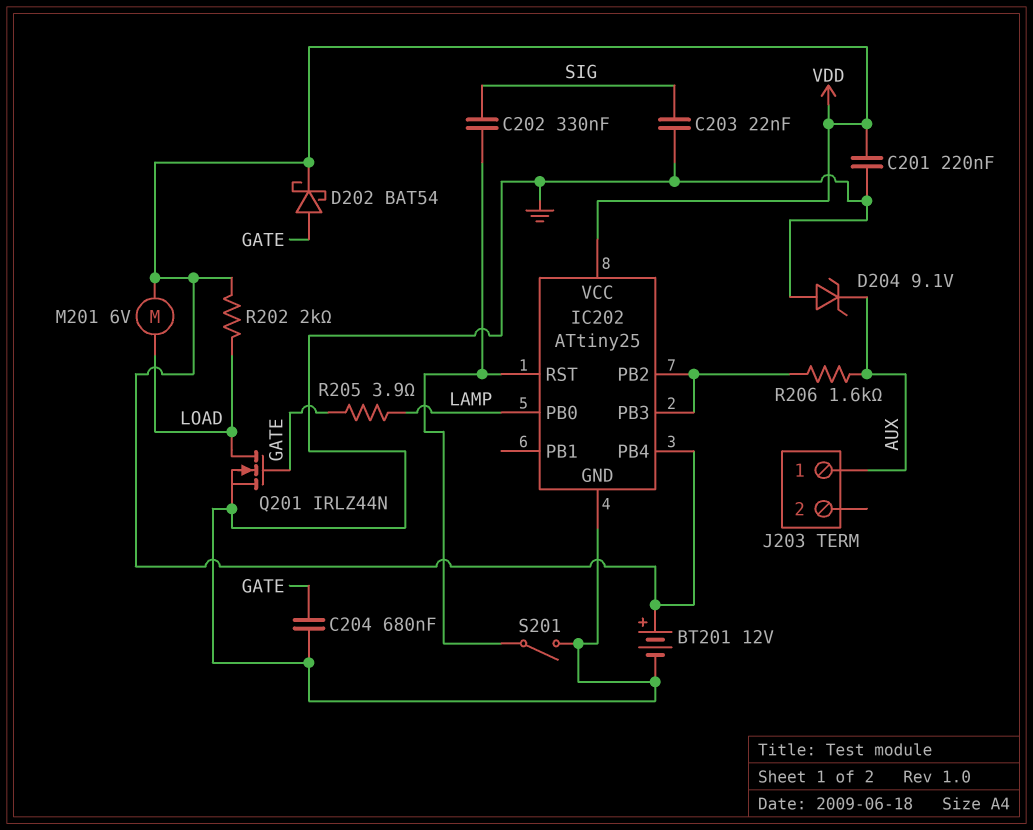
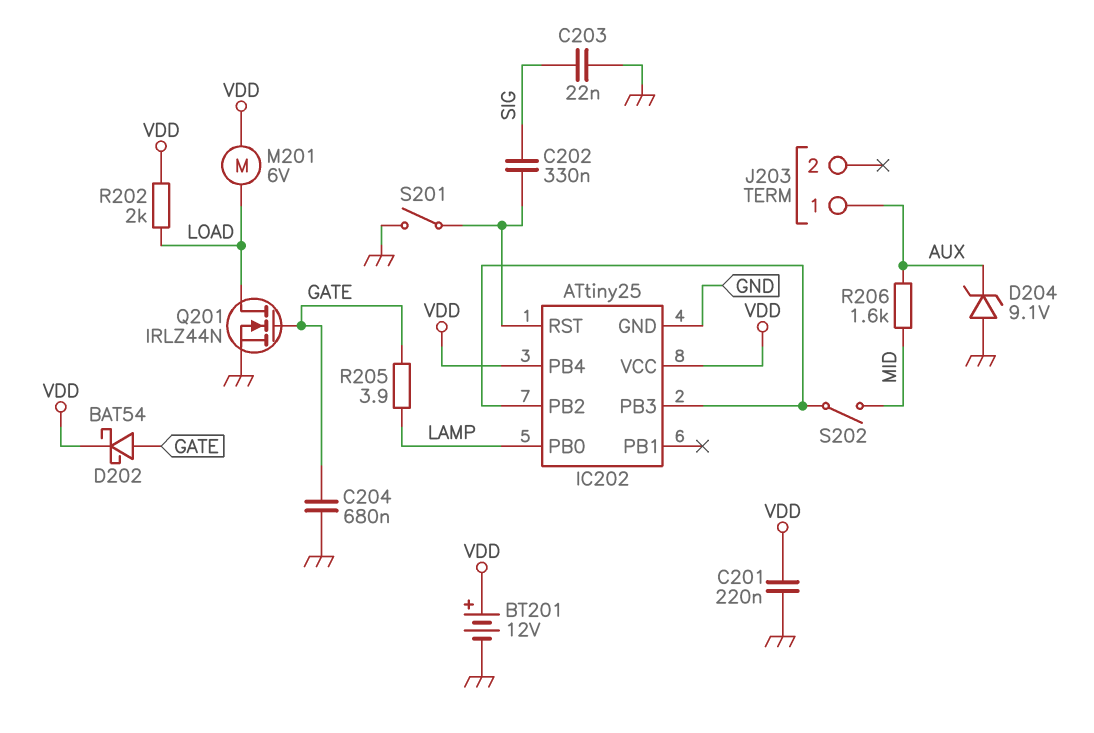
R206: 1.6k (AUX, IC202/PB2) -> 1.6k (AUX, MID)
S202: none -> switch (IC202/PB2, MID)

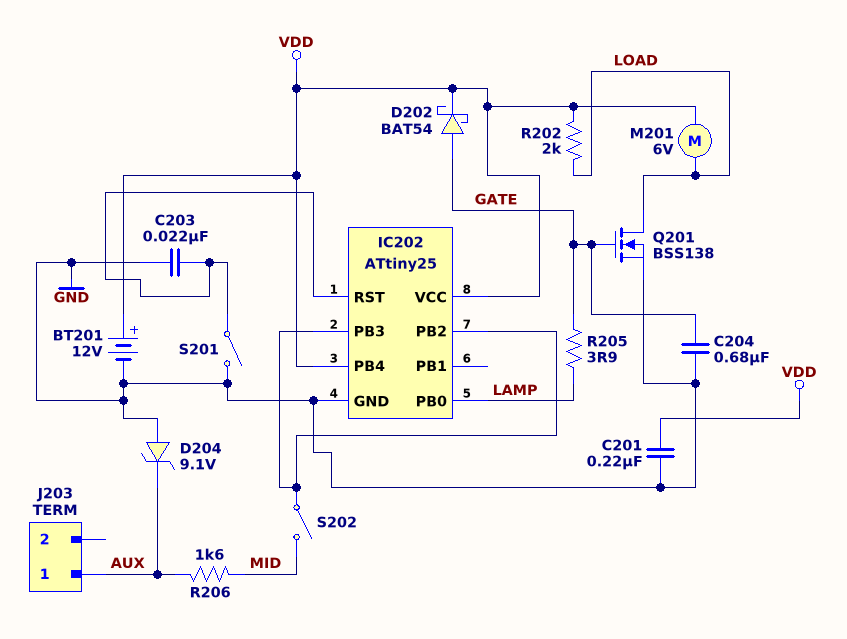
C202: 330nF (IC202/RST, SIG) -> none
C203: 22nF (GND, SIG) -> 22nF (GND, IC202/RST)
Q201: NMOS IRLZ44N (G GATE, D LOAD, S GND) -> NMOS BSS138 (G GATE, D LOAD, S GND)

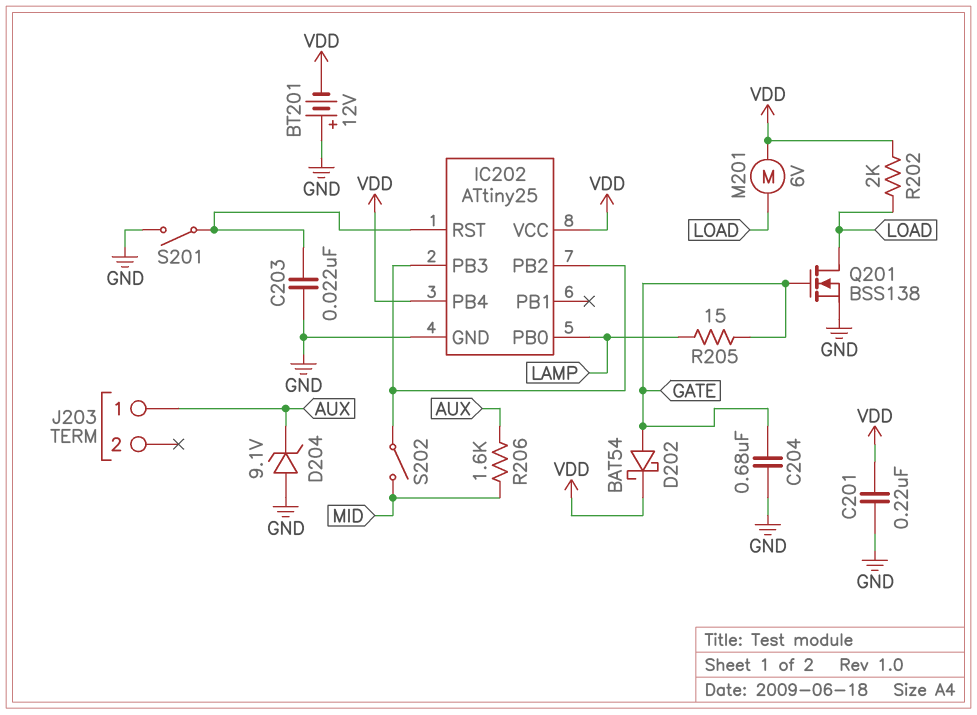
BT201: 12V (plus VDD, minus GND) -> 12V (plus GND, minus VDD)
R205: 3.9 (GATE, LAMP) -> 15 (GATE, LAMP)

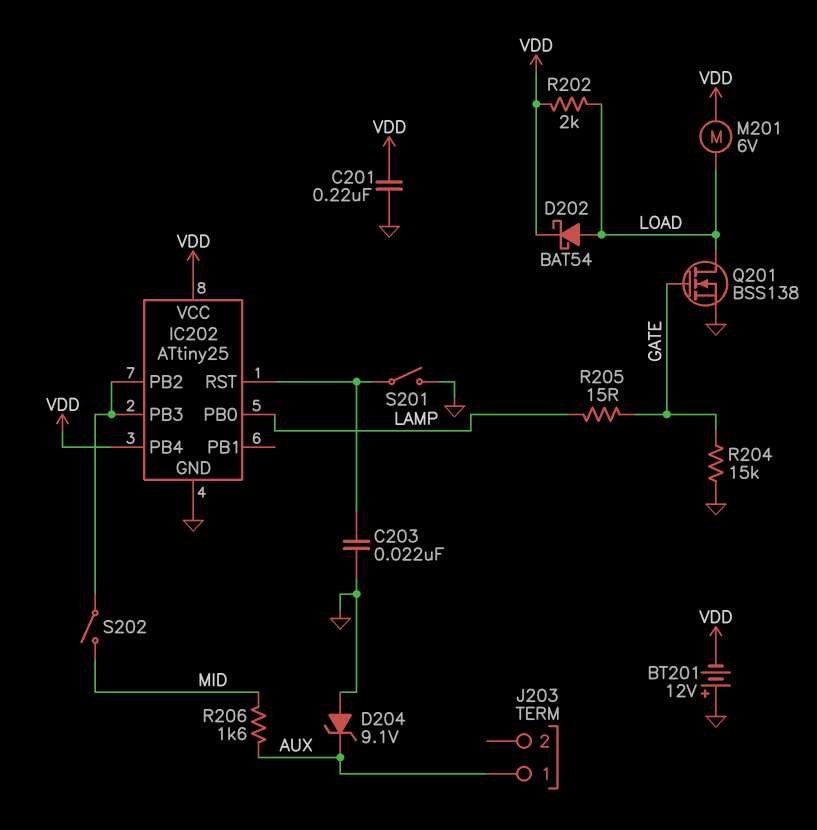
C204: 680nF (GATE, GND) -> none
D202: schottky BAT54 (A GATE, K VDD) -> schottky BAT54 (A LOAD, K VDD)
R204: none -> 15k (GATE, GND)

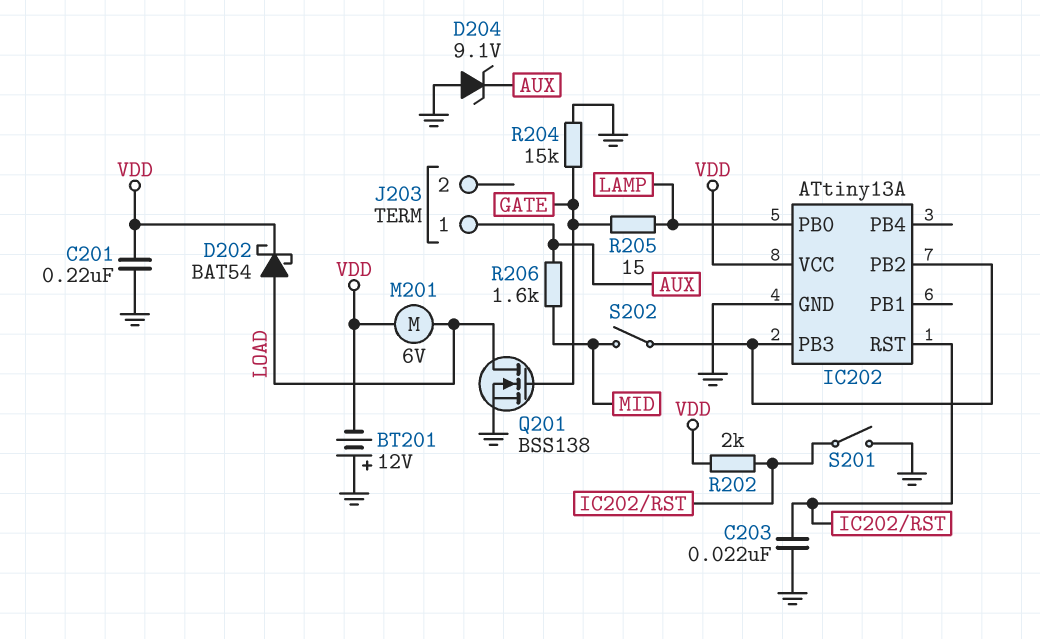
IC202: ATtiny25 -> ATtiny13A
IC202 pin PB4: VDD -> none
R202: 2k (LOAD, VDD) -> 2k (IC202/RST, VDD)

